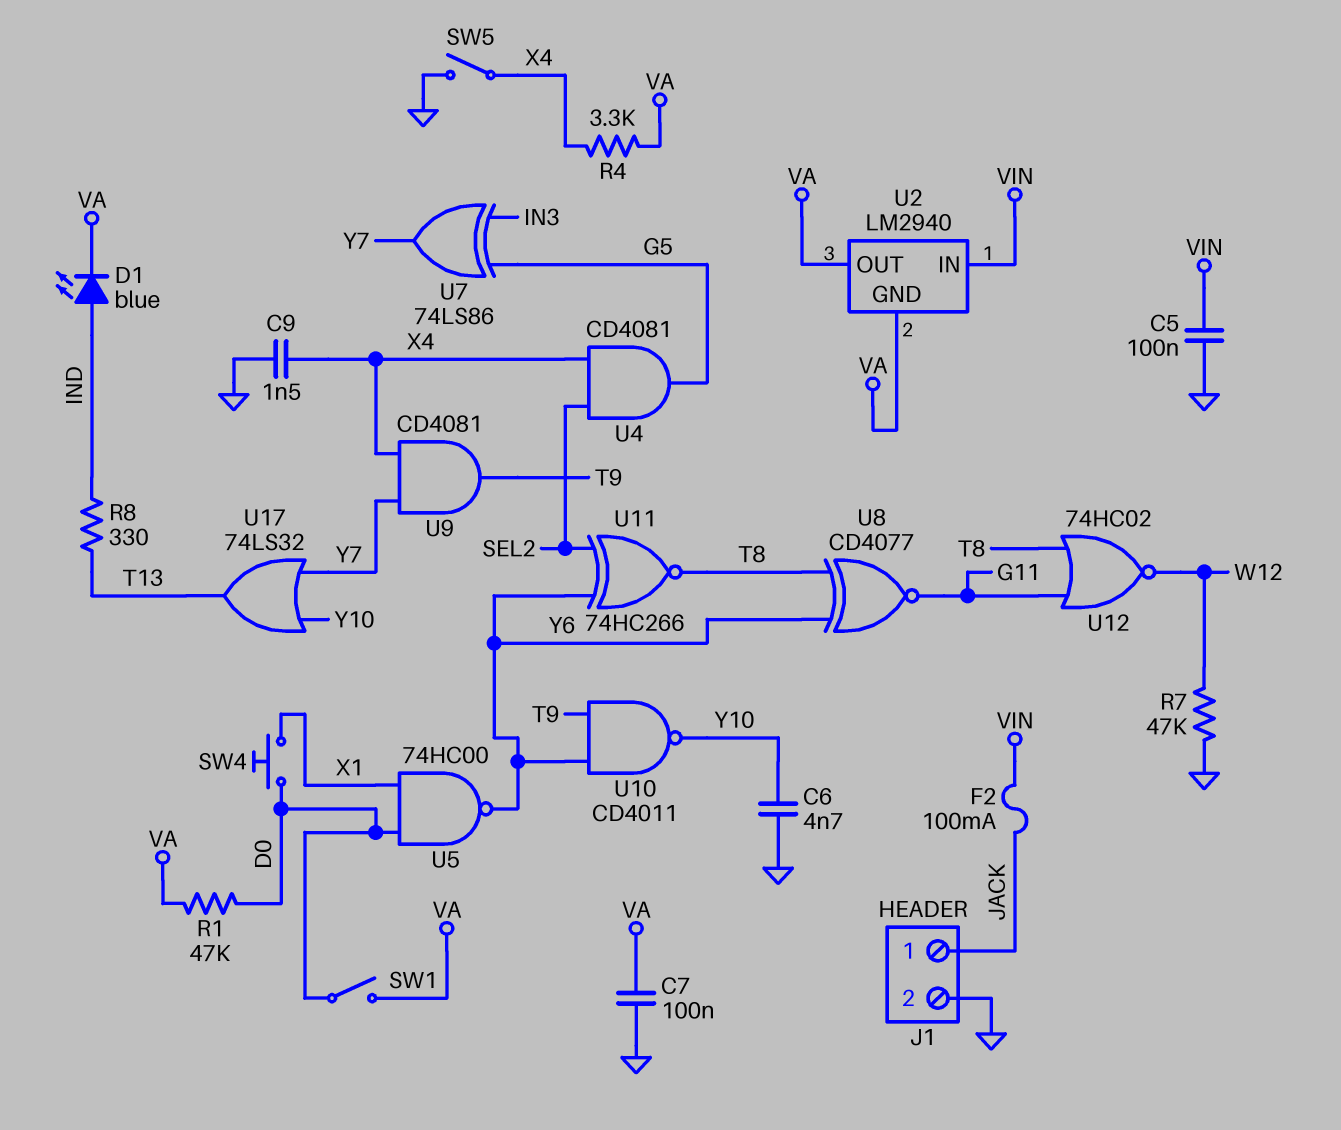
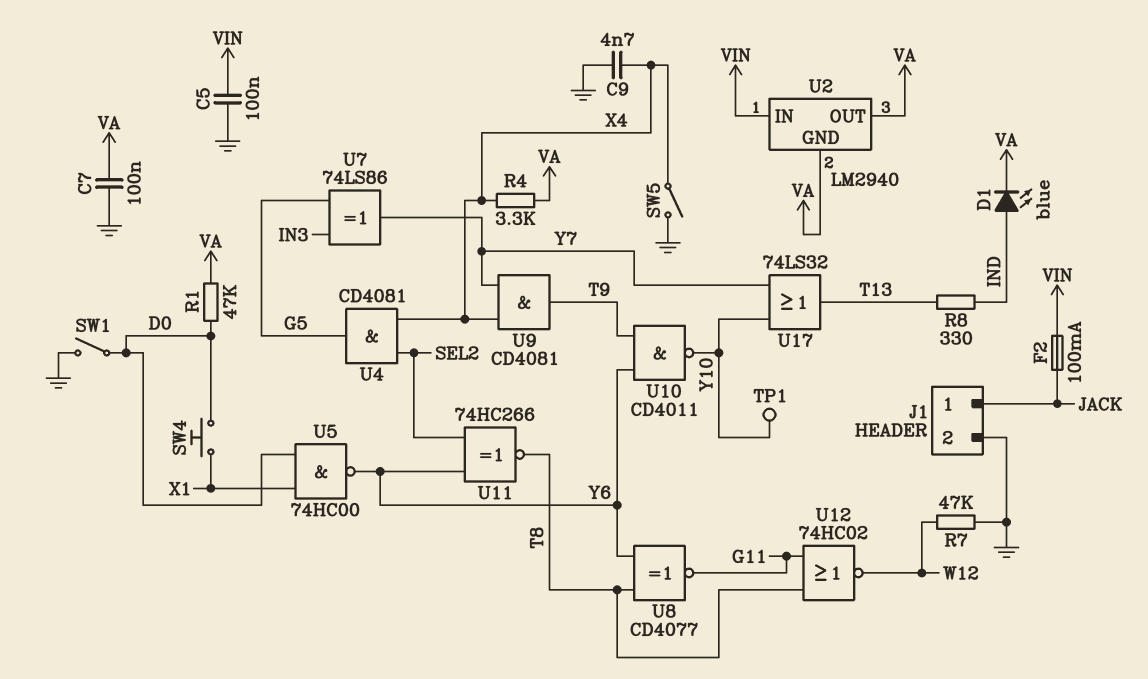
C6: 4.7nF (GND, Y10) -> none
C9: 1.5nF (GND, X4) -> 4.7nF (GND, X4)
SW1: switch (D0, VA) -> switch (D0, GND)
TP1: none -> test point (Y10)

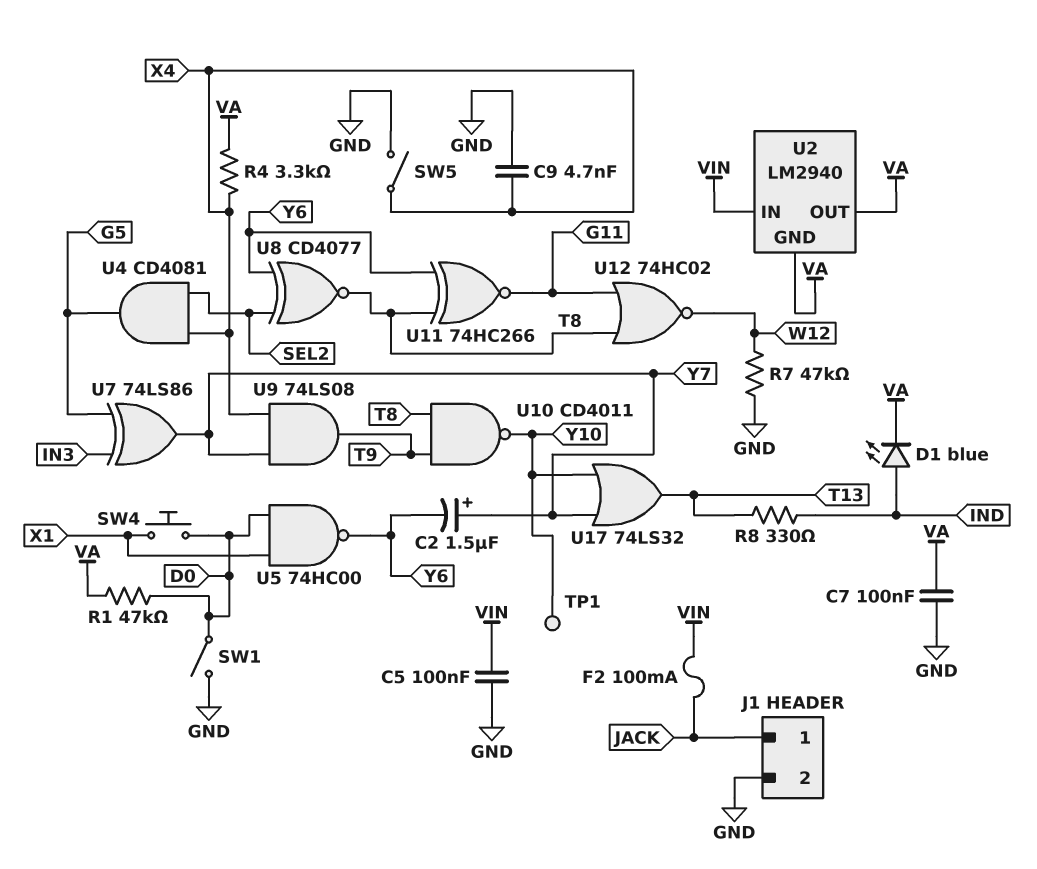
C2: none -> 1.5uF (plus Y7, minus Y6)
U8: XNOR CD4077 (in T8, in Y6, out G11) -> XNOR CD4077 (in SEL2, in Y6, out T8)
U9: AND CD4081 (in X4, in Y7, out T9) -> AND 74LS08 (in X4, in Y7, out T9)
U10: NAND CD4011 (in T9, in Y6, out Y10) -> NAND CD4011 (in T8, in T9, out Y10)
U11: XNOR 74HC266 (in SEL2, in Y6, out T8) -> XNOR 74HC266 (in T8, in Y6, out G11)

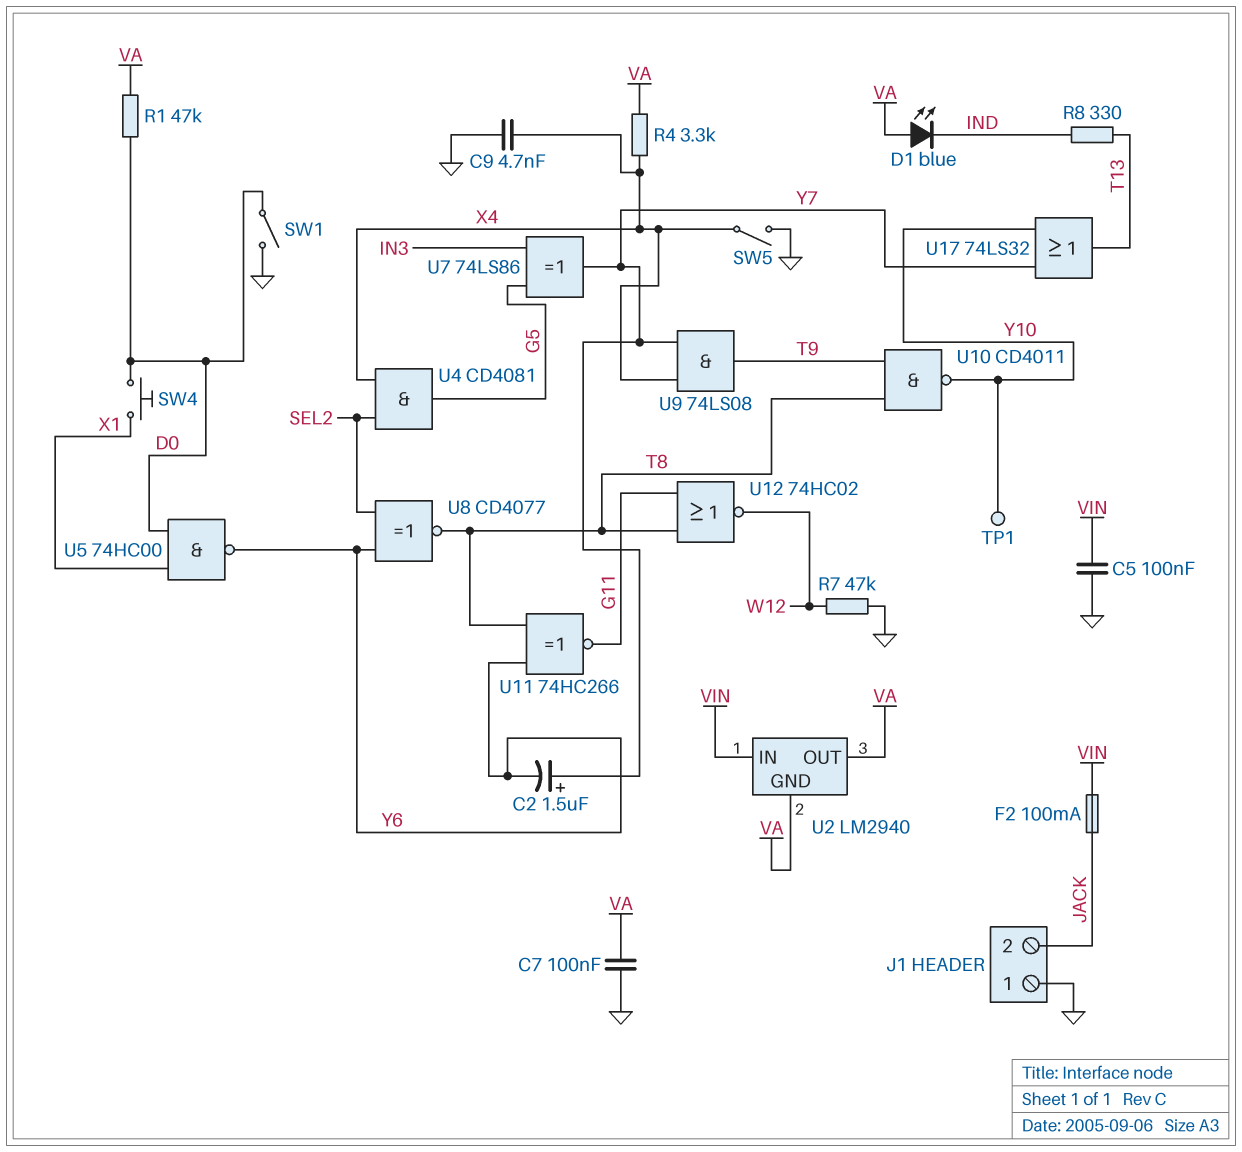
D1: LED blue (A IND, K VA) -> LED blue (A VA, K IND)
J1 pin 1: JACK -> GND
J1 pin 2: GND -> JACK

